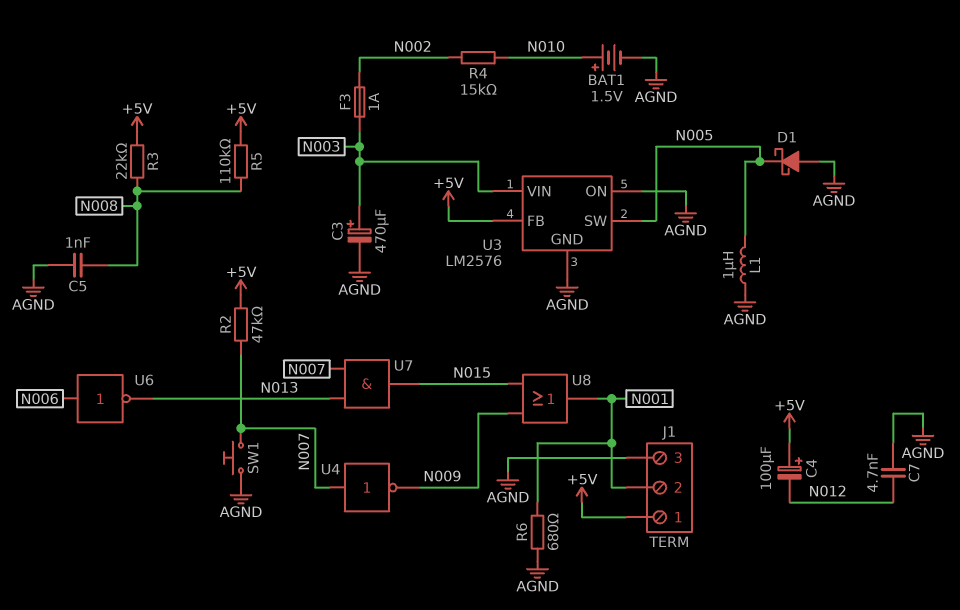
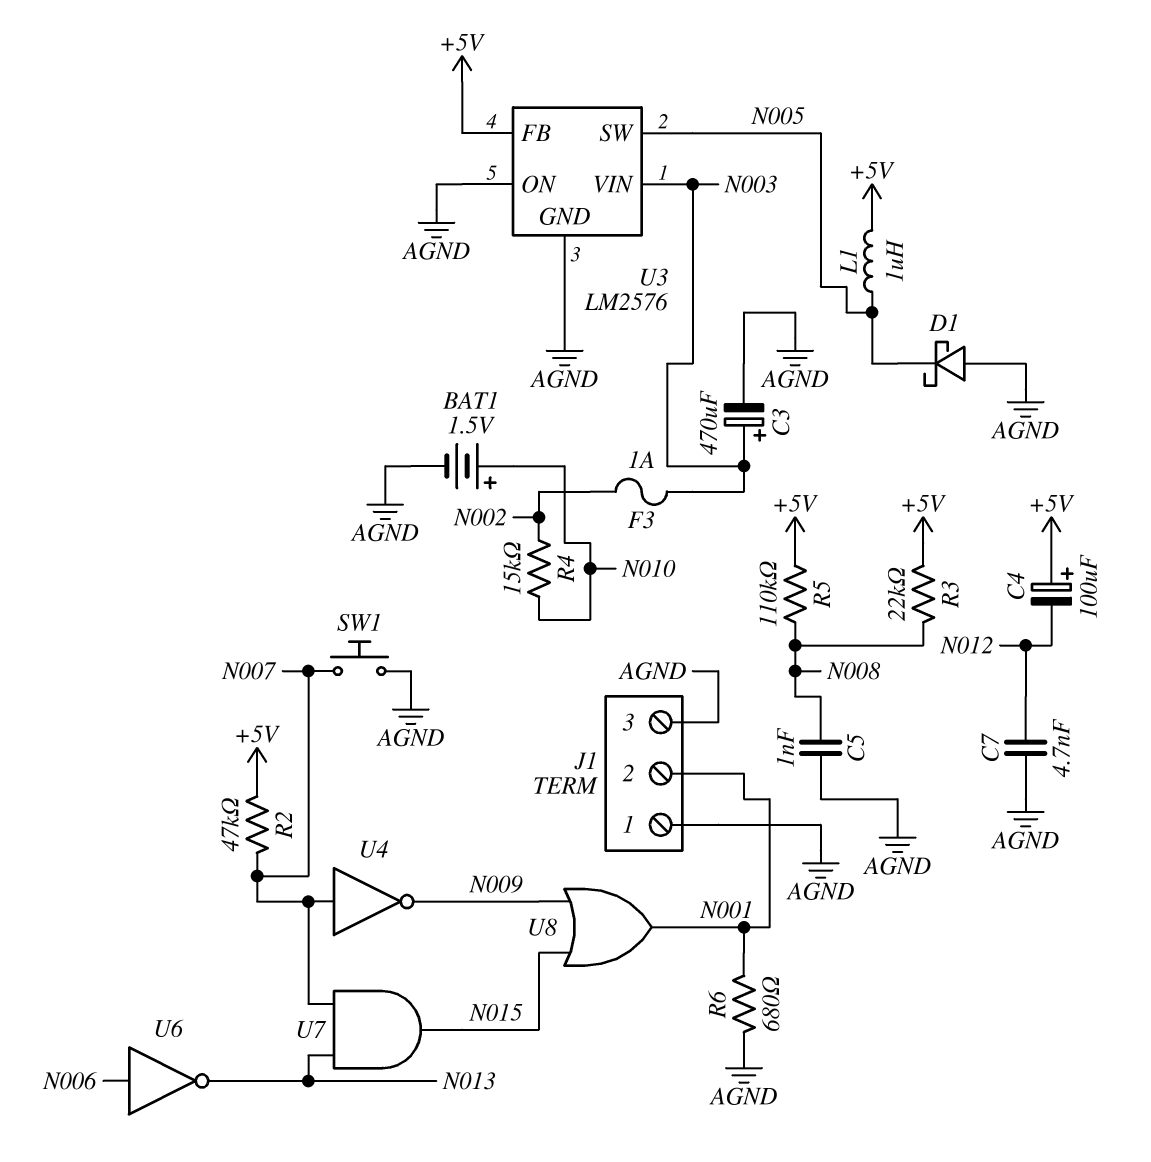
J1 pin 1: +5V -> AGND
L1: 1uH (AGND, N005) -> 1uH (+5V, N005)

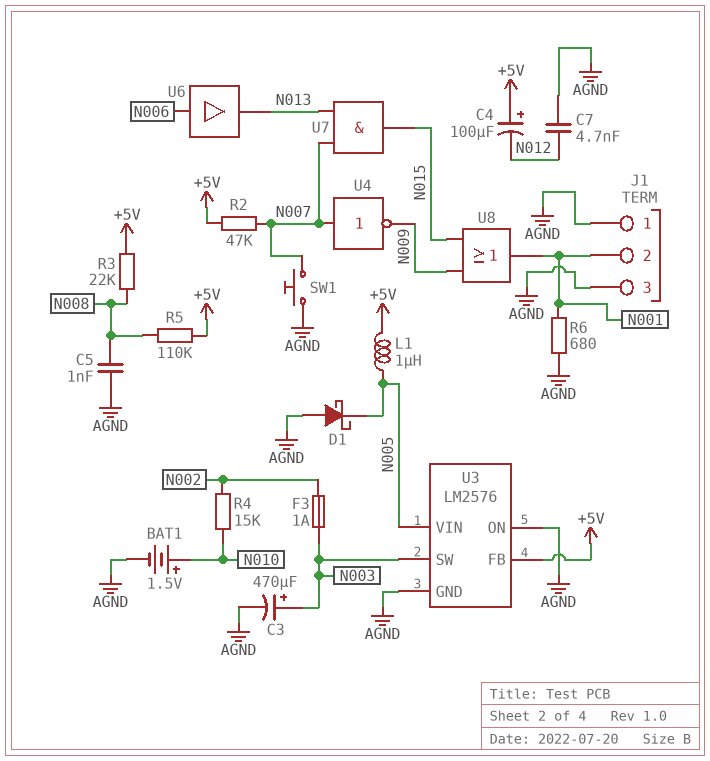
U3 pin SW: N005 -> N003
U3 pin VIN: N003 -> N005
U6: NOT (in N006, out N013) -> buffer (in N006, out N013)

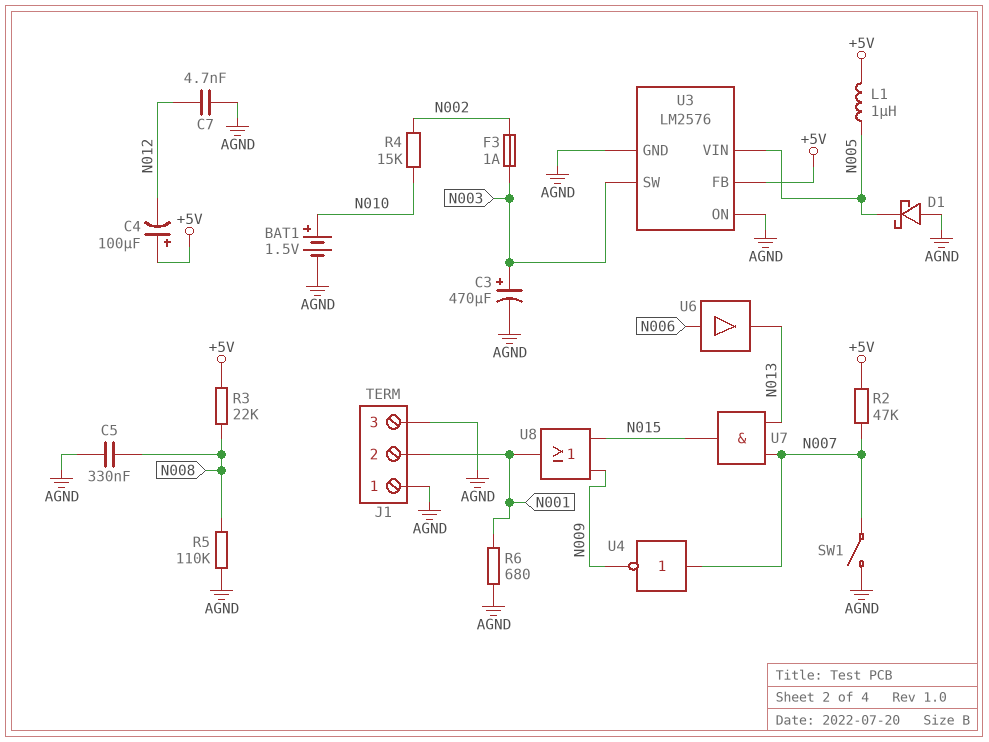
C5: 1nF (AGND, N008) -> 330nF (AGND, N008)
R5: 110k (+5V, N008) -> 110k (AGND, N008)
SW1: button (AGND, N007) -> switch (AGND, N007)

